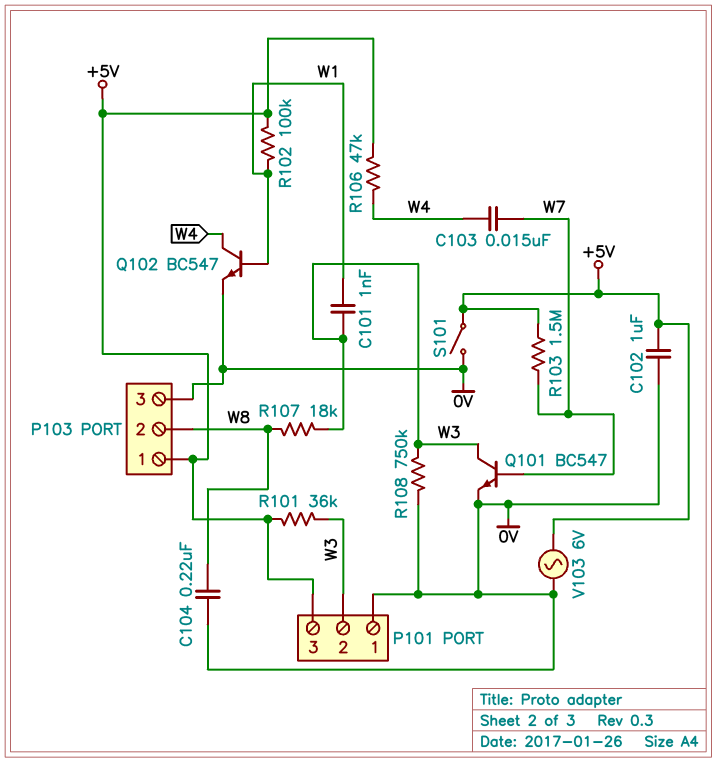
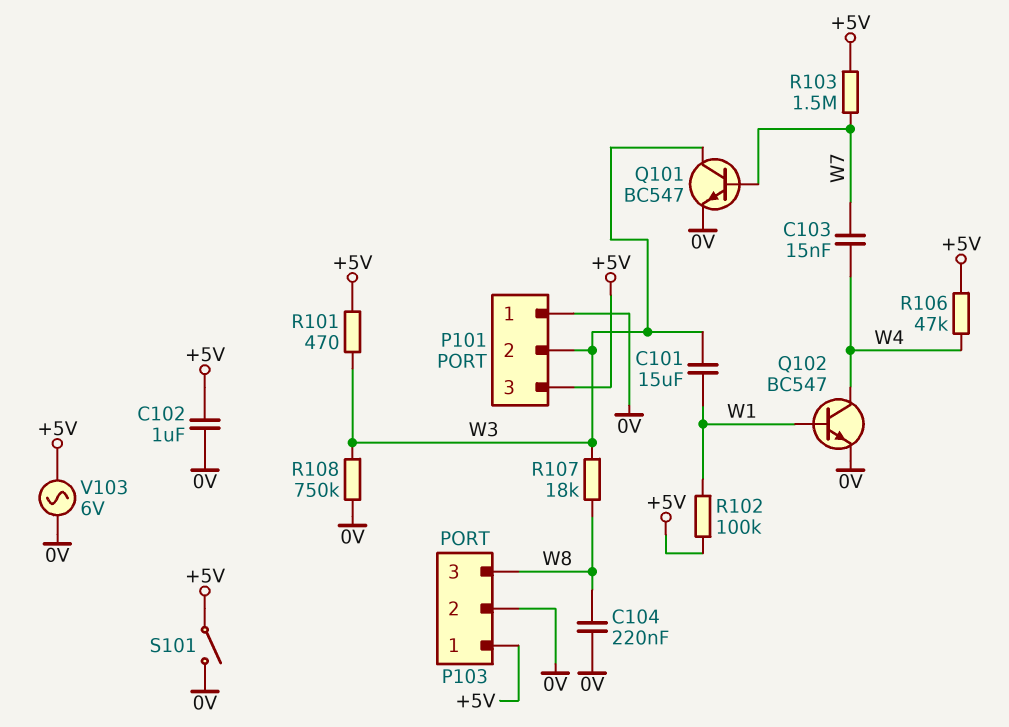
C101: 1nF (W1, W3) -> 15uF (W1, W3)
P103 pin 2: W8 -> 0V
P103 pin 3: 0V -> W8
R101: 36k (+5V, W3) -> 470 (+5V, W3)

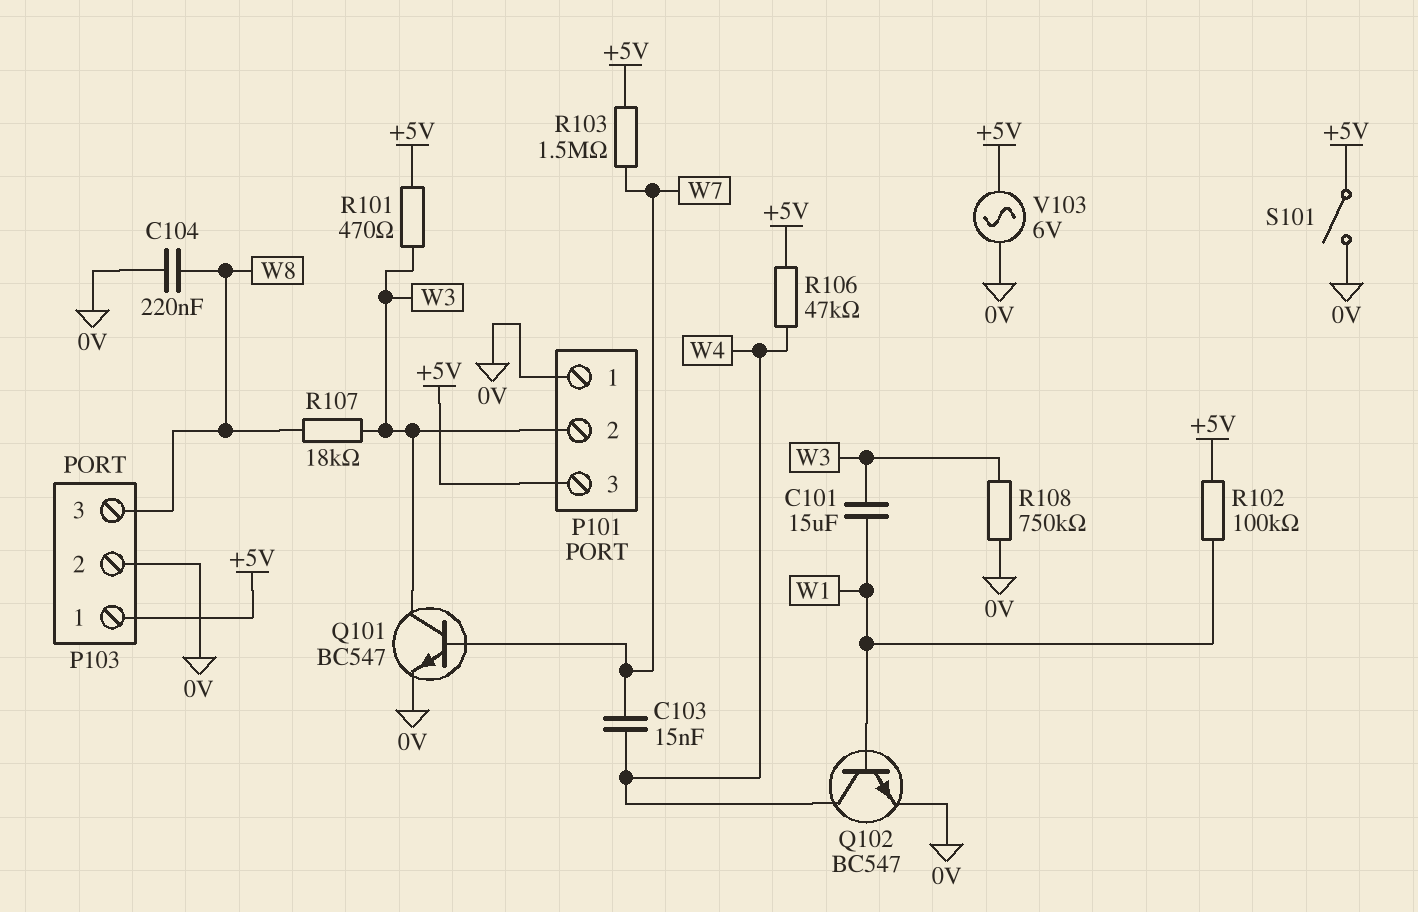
C102: 1uF (+5V, 0V) -> none

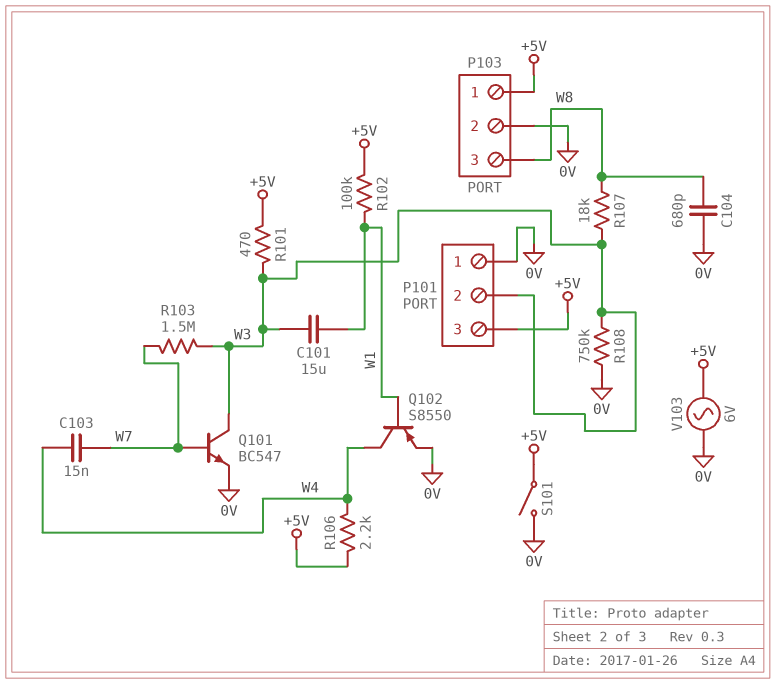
C104: 220nF (0V, W8) -> 680pF (0V, W8)
Q102: NPN BC547 (B W1, C W4, E 0V) -> PNP S8550 (B W1, C W4, E 0V)
R103: 1.5M (+5V, W7) -> 1.5M (W3, W7)
R106: 47k (+5V, W4) -> 2.2k (+5V, W4)

